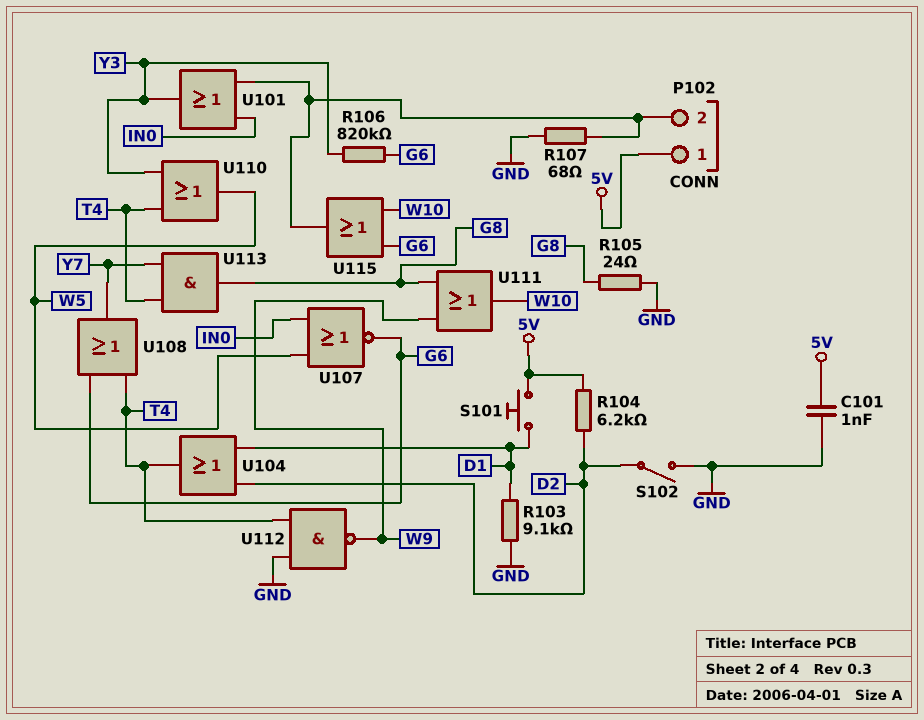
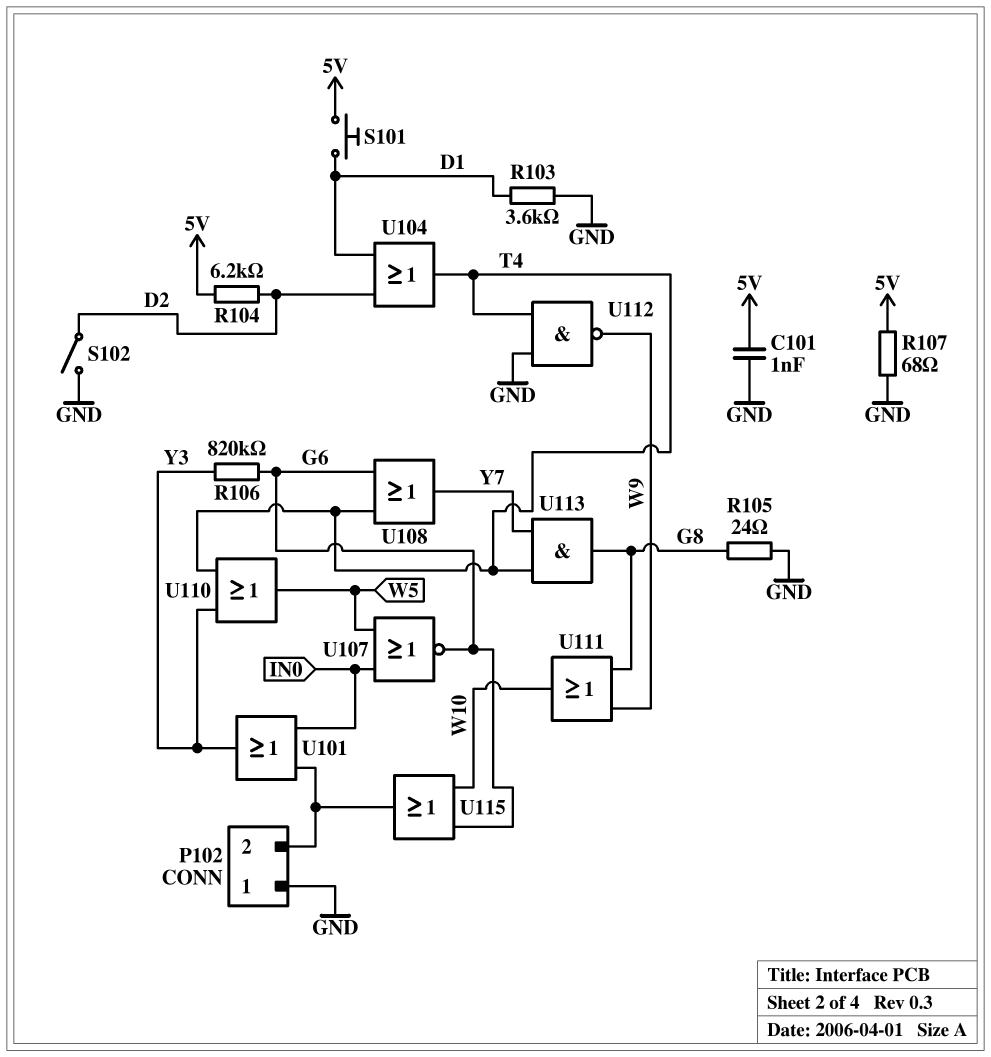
P102 pin 1: 5V -> GND
R103: 9.1k (D1, GND) -> 3.6k (D1, GND)
R107: 68 (GND, P102/2) -> 68 (5V, GND)

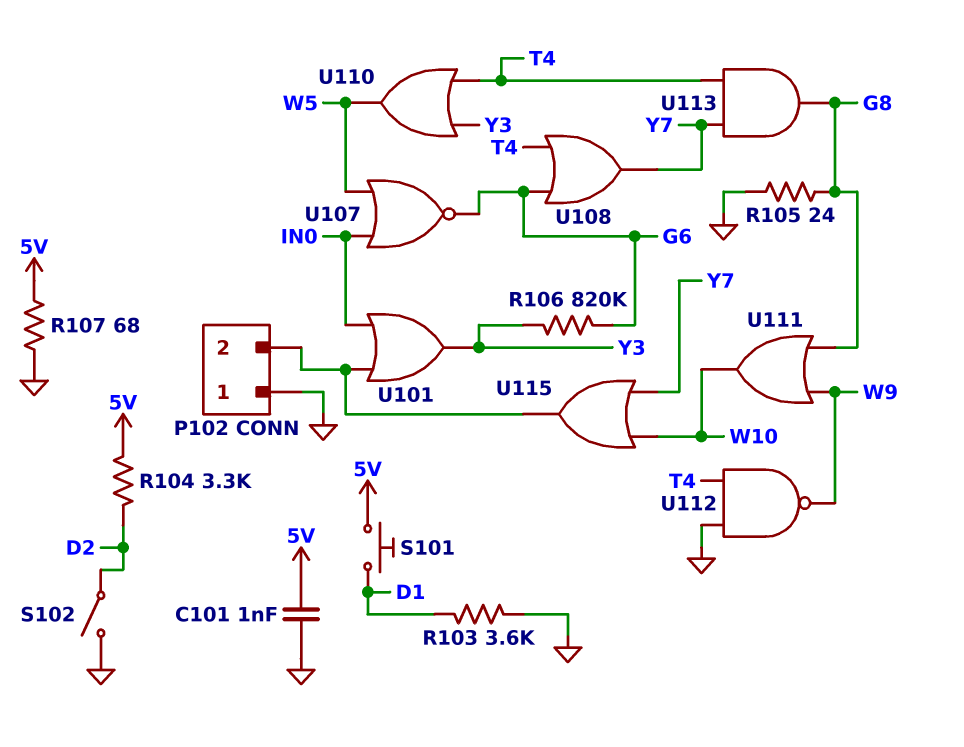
R104: 6.2k (5V, D2) -> 3.3k (5V, D2)
U104: OR (in D1, in D2, out T4) -> none
U115: OR (in G6, in W10, out P102/2) -> OR (in W10, in Y7, out P102/2)

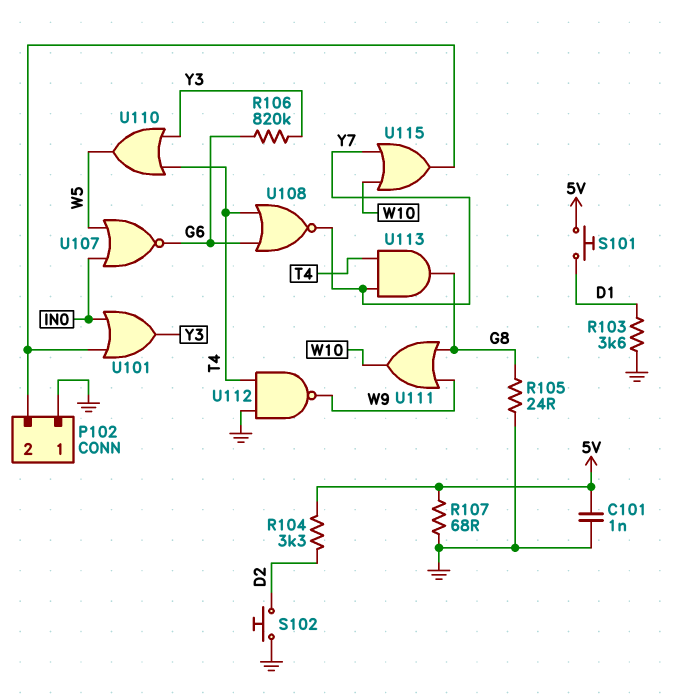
S102: switch (D2, GND) -> button (D2, GND)
U108: OR (in G6, in T4, out Y7) -> NOR (in G6, in T4, out Y7)

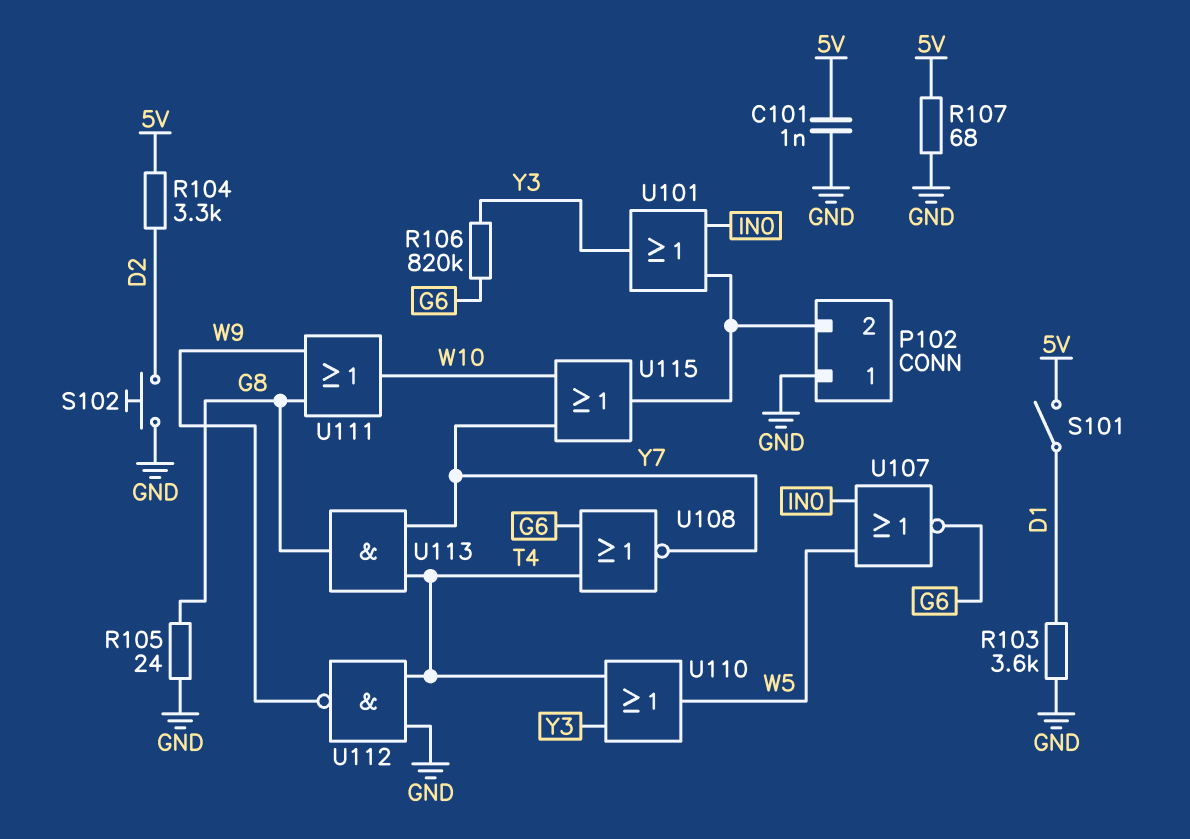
S101: button (5V, D1) -> switch (5V, D1)

